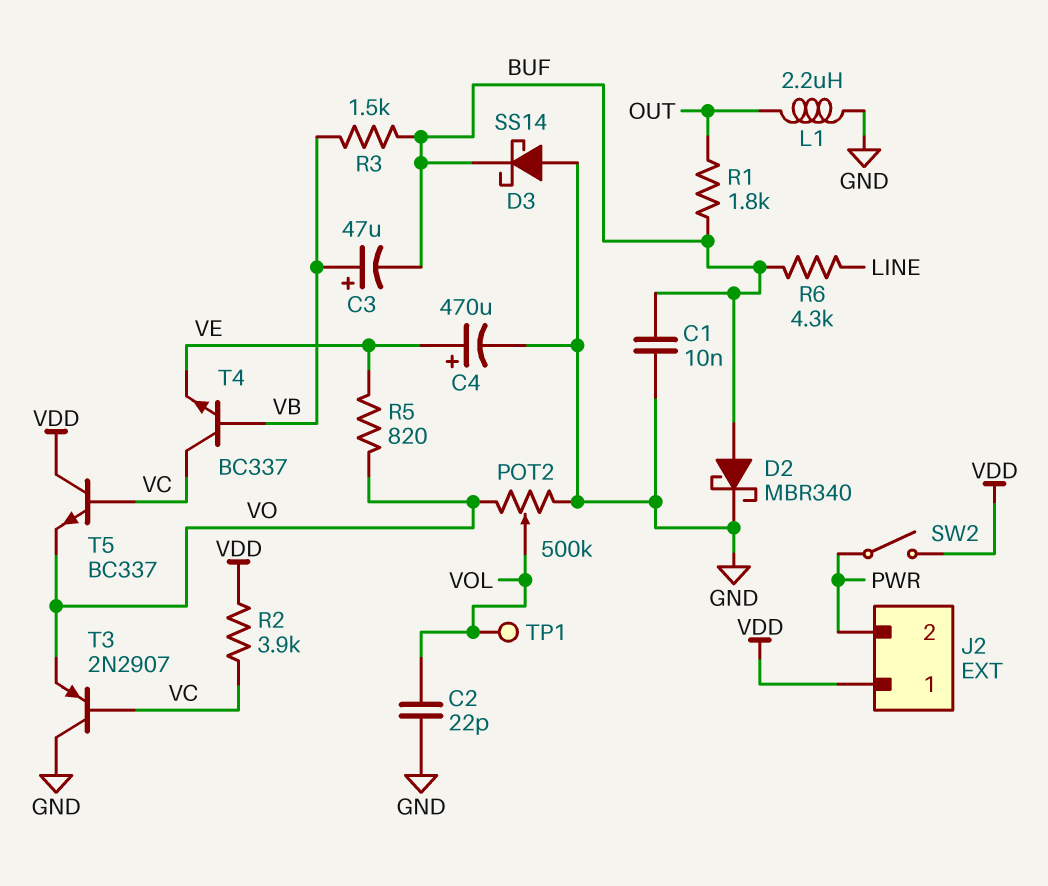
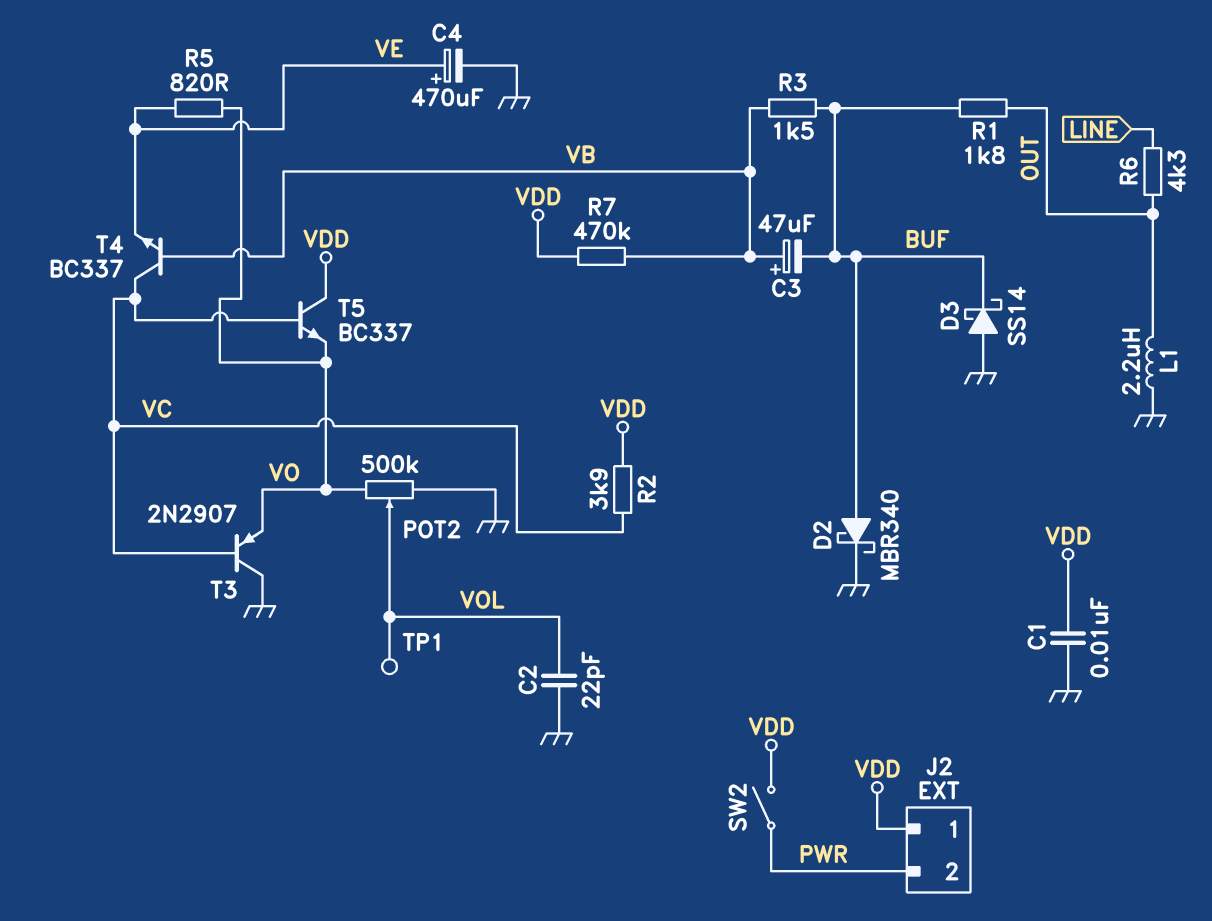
C1: 10nF (BUF, GND) -> 10nF (GND, VDD)
R6: 4.3k (BUF, LINE) -> 4.3k (LINE, OUT)
R7: none -> 470k (VB, VDD)

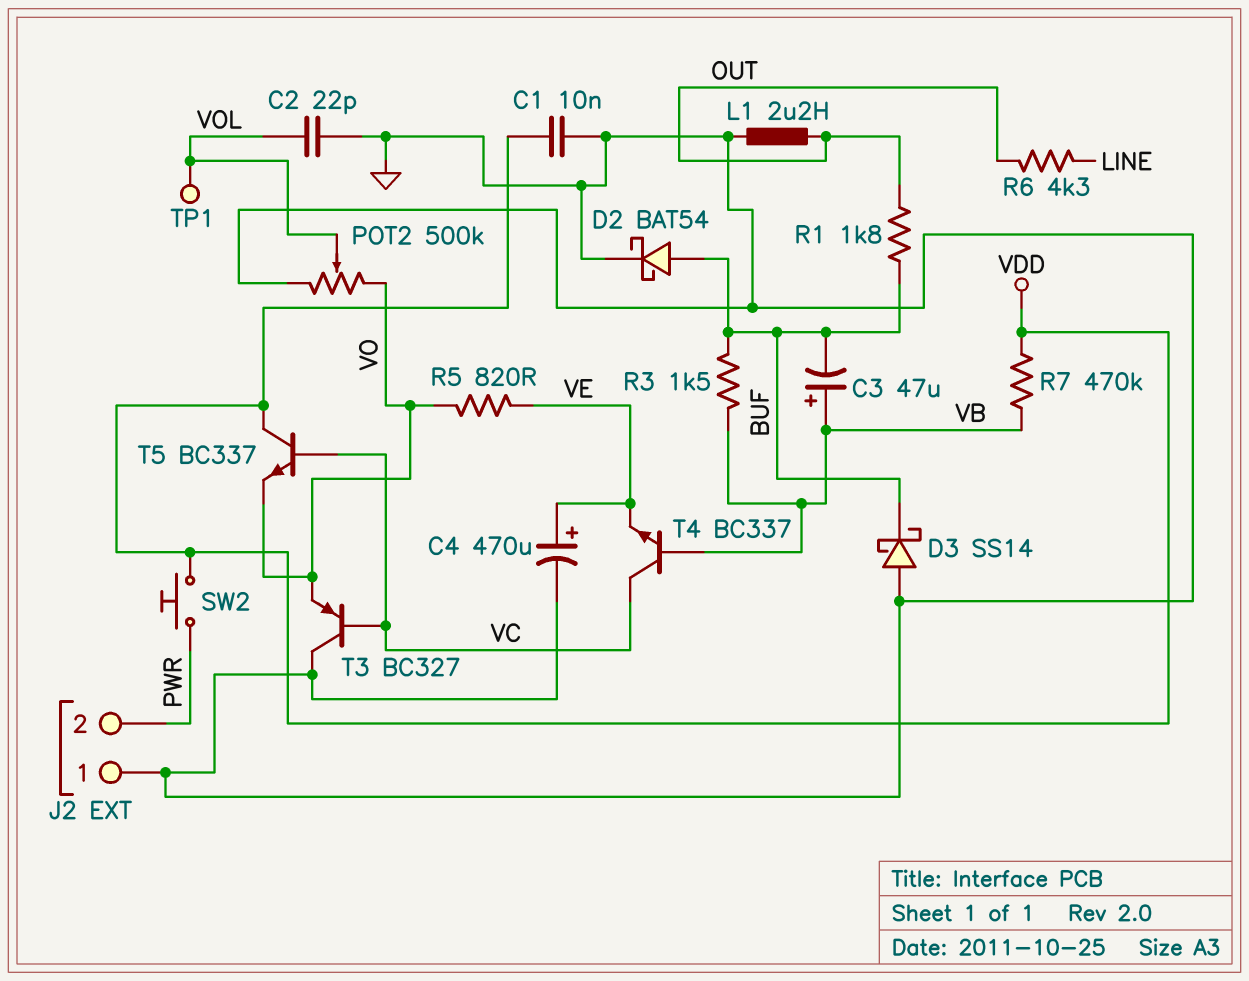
D2: schottky MBR340 (A BUF, K GND) -> schottky BAT54 (A BUF, K GND)
J2 pin 1: VDD -> GND
R2: 3.9k (VC, VDD) -> none
SW2: switch (PWR, VDD) -> button (PWR, VDD)
T3: PNP 2N2907 (B VC, C GND, E VO) -> PNP BC327 (B VC, C GND, E VO)

